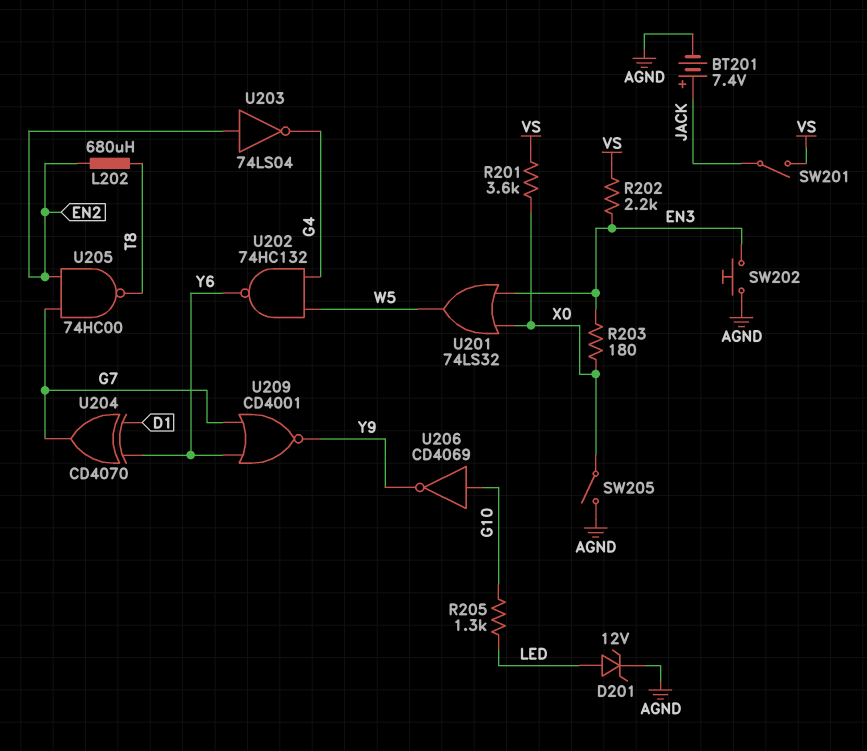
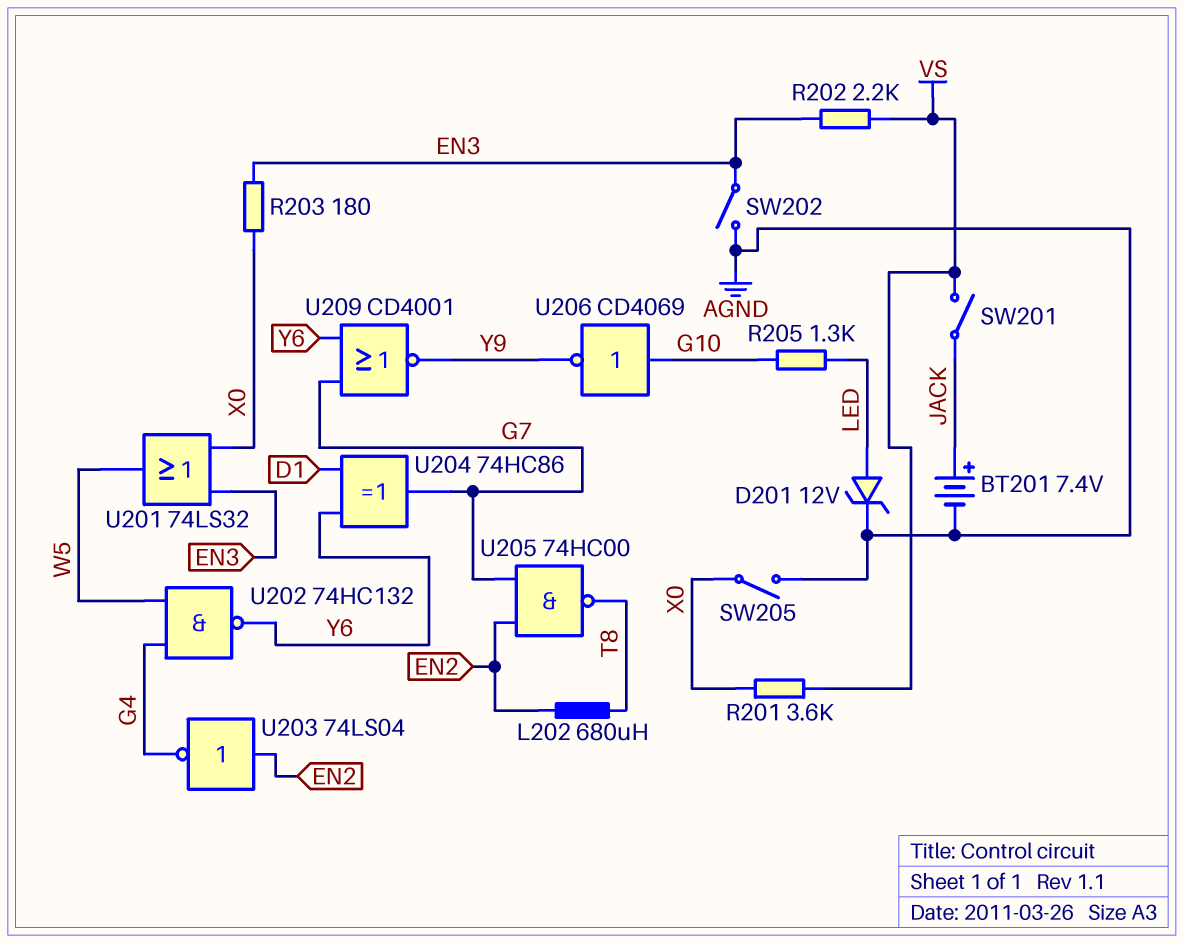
SW202: button (AGND, EN3) -> switch (AGND, EN3)
U204: XOR CD4070 (in D1, in Y6, out G7) -> XOR 74HC86 (in D1, in Y6, out G7)

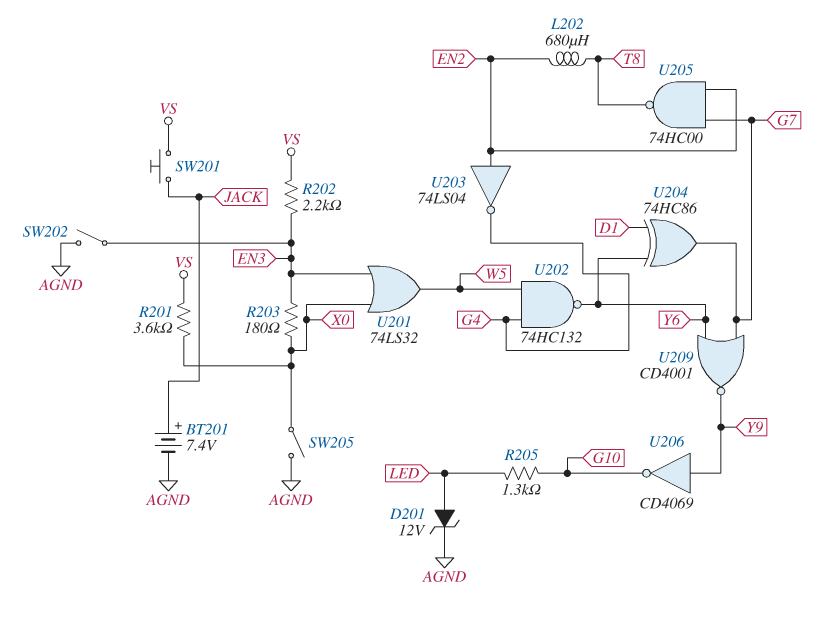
SW201: switch (JACK, VS) -> button (JACK, VS)
U206: NOT CD4069 (in G10, out Y9) -> NOT CD4069 (in Y9, out G10)

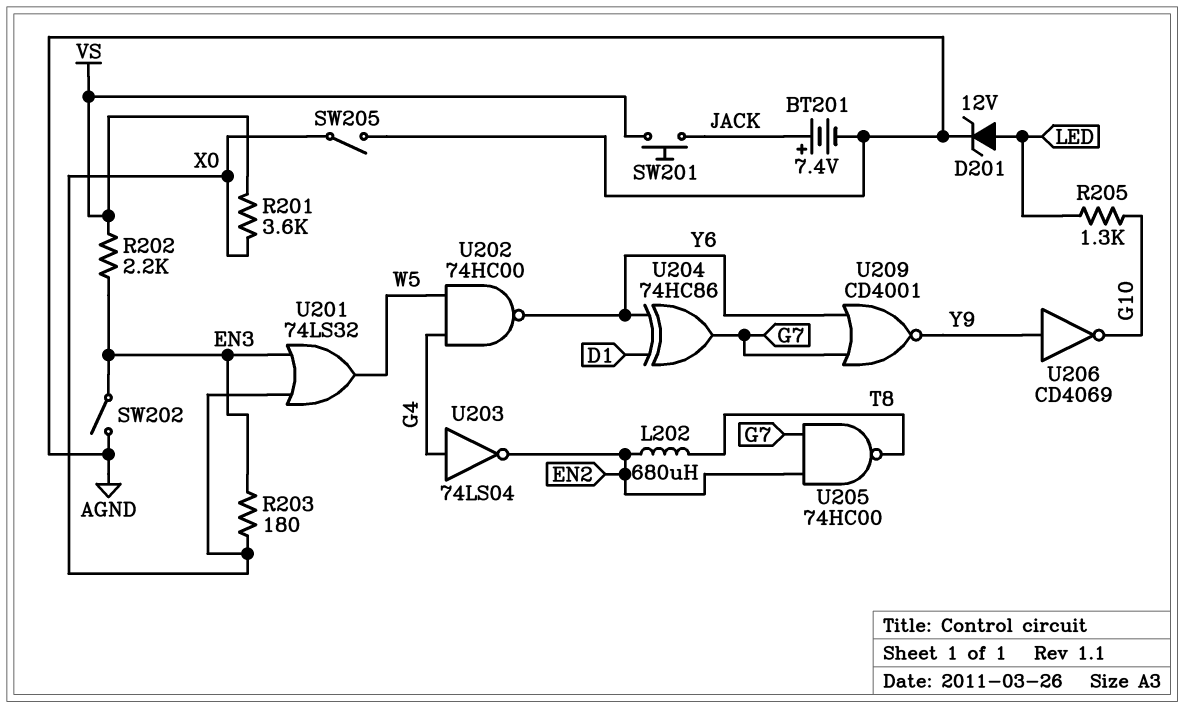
U202: NAND 74HC132 (in G4, in W5, out Y6) -> NAND 74HC00 (in G4, in W5, out Y6)
U203: NOT 74LS04 (in EN2, out G4) -> NOT 74LS04 (in G4, out EN2)

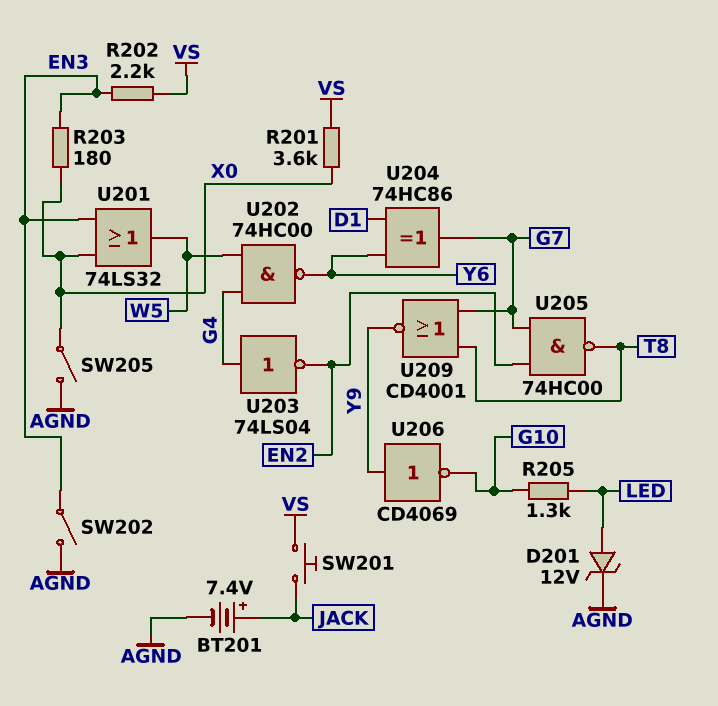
L202: 680uH (EN2, T8) -> none
U209: NOR CD4001 (in G7, in Y6, out Y9) -> NOR CD4001 (in G7, in T8, out Y9)

